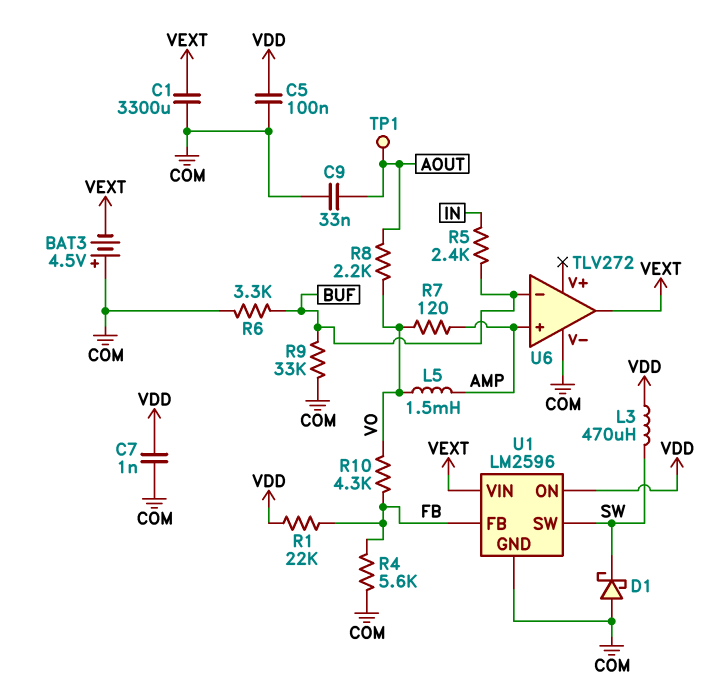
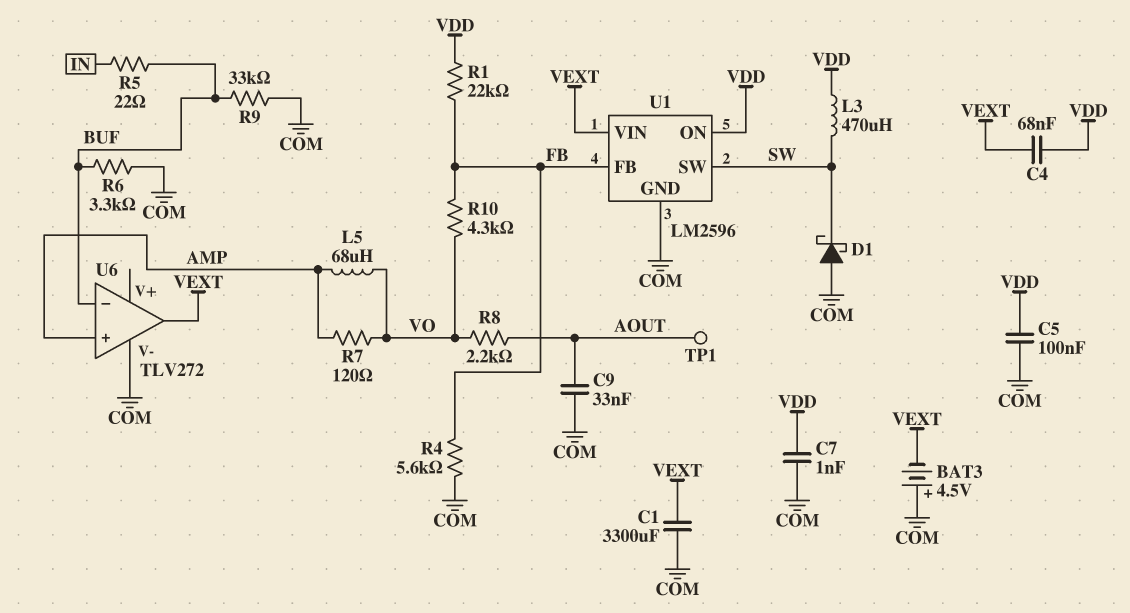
C4: none -> 68nF (VDD, VEXT)
L5: 1.5mH (AMP, VO) -> 68uH (AMP, VO)
R5: 2.4k (BUF, IN) -> 22 (BUF, IN)

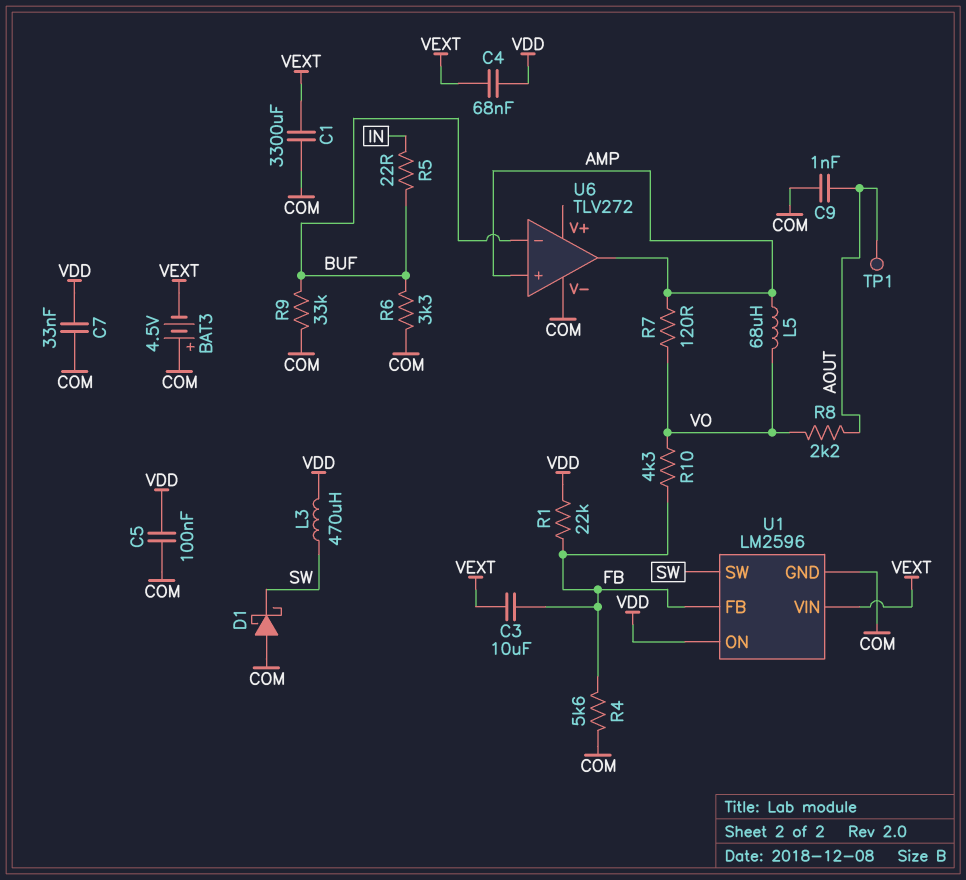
C3: none -> 10uF (FB, VEXT)
C7: 1nF (COM, VDD) -> 33nF (COM, VDD)
C9: 33nF (AOUT, COM) -> 1nF (AOUT, COM)
U6 pin out: VEXT -> AMP

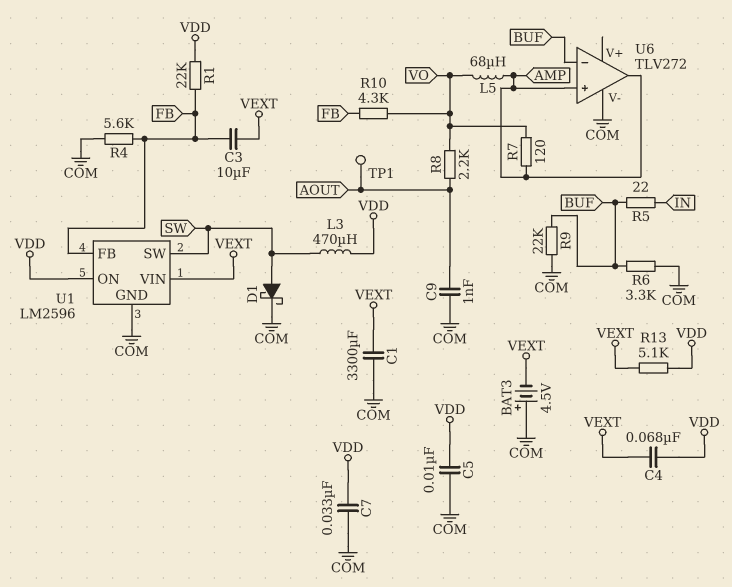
C5: 100nF (COM, VDD) -> 10nF (COM, VDD)
D1: schottky (A COM, K SW) -> schottky (A SW, K COM)
R9: 33k (BUF, COM) -> 22k (BUF, COM)
R13: none -> 5.1k (VDD, VEXT)

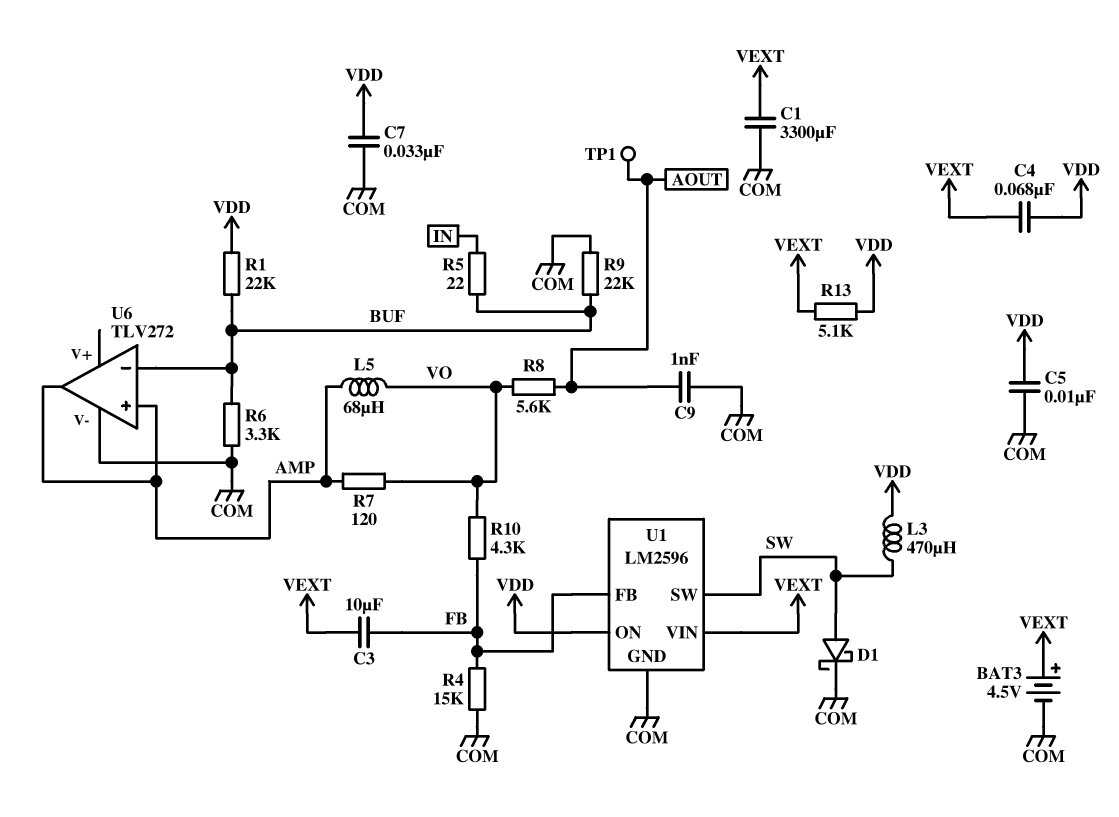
BAT3: 4.5V (plus COM, minus VEXT) -> 4.5V (plus VEXT, minus COM)
R1: 22k (FB, VDD) -> 22k (BUF, VDD)
R4: 5.6k (COM, FB) -> 15k (COM, FB)
R8: 2.2k (AOUT, VO) -> 5.6k (AOUT, VO)

